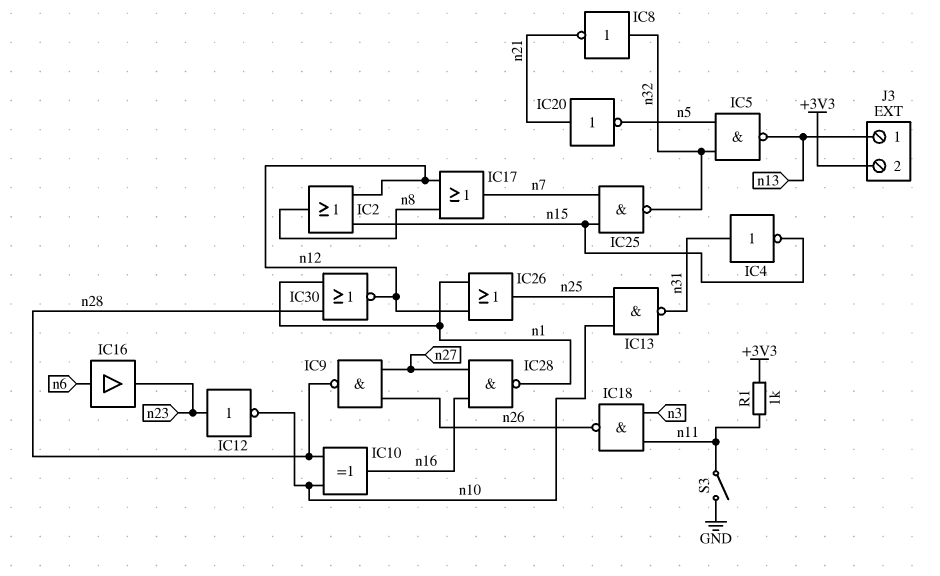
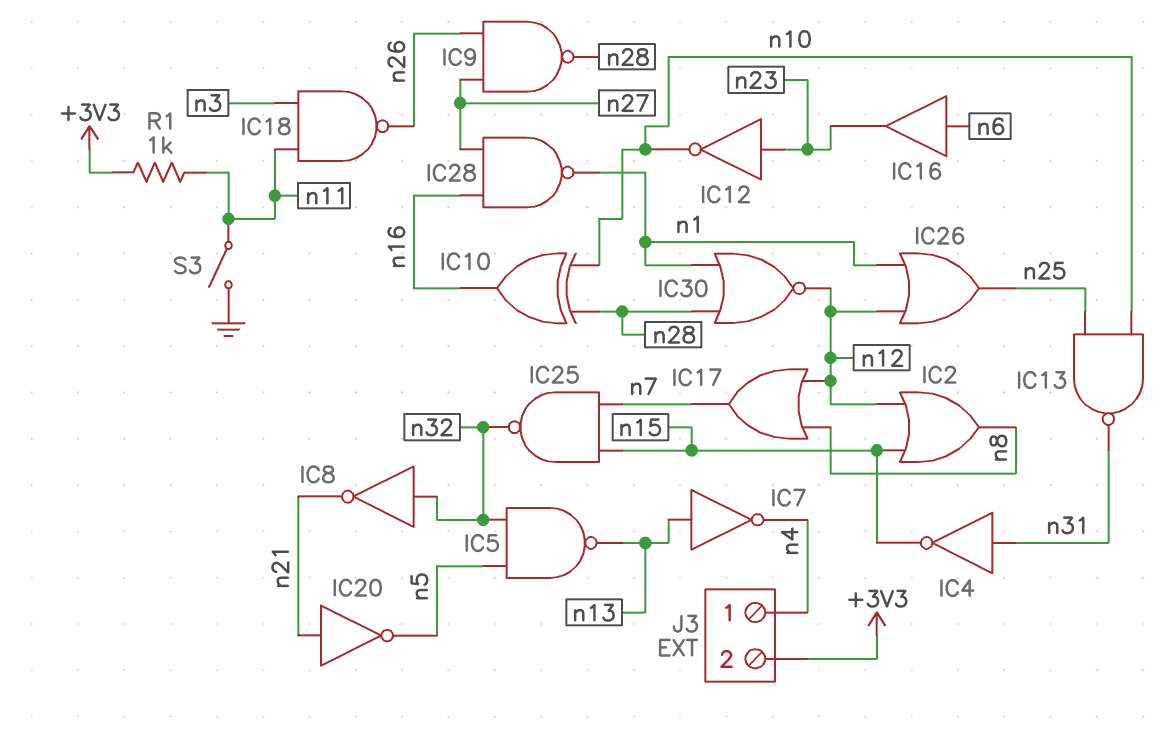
IC7: none -> NOT (in n13, out n4)
J3 pin 1: n13 -> n4

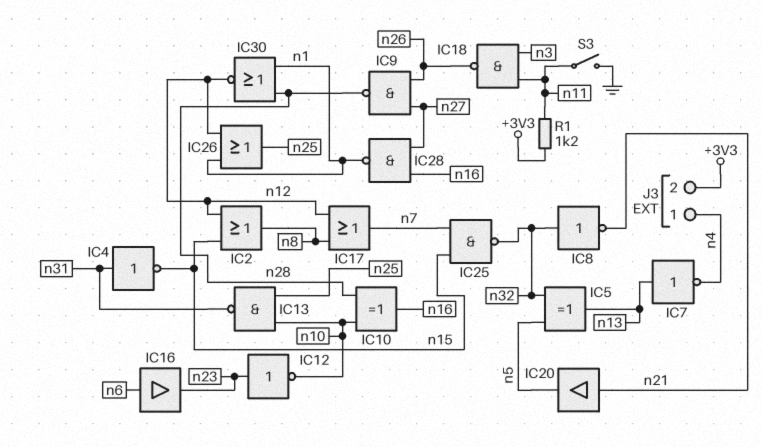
IC5: NAND (in n5, in n32, out n13) -> XOR (in n5, in n32, out n13)
IC20: NOT (in n21, out n5) -> buffer (in n21, out n5)
R1: 1k (+3V3, n11) -> 1.2k (+3V3, n11)

